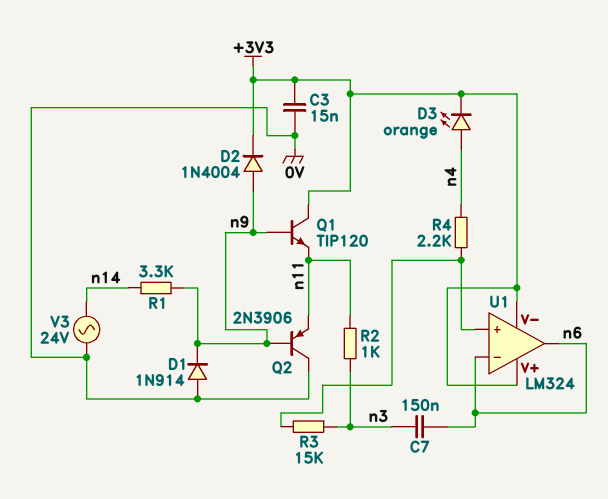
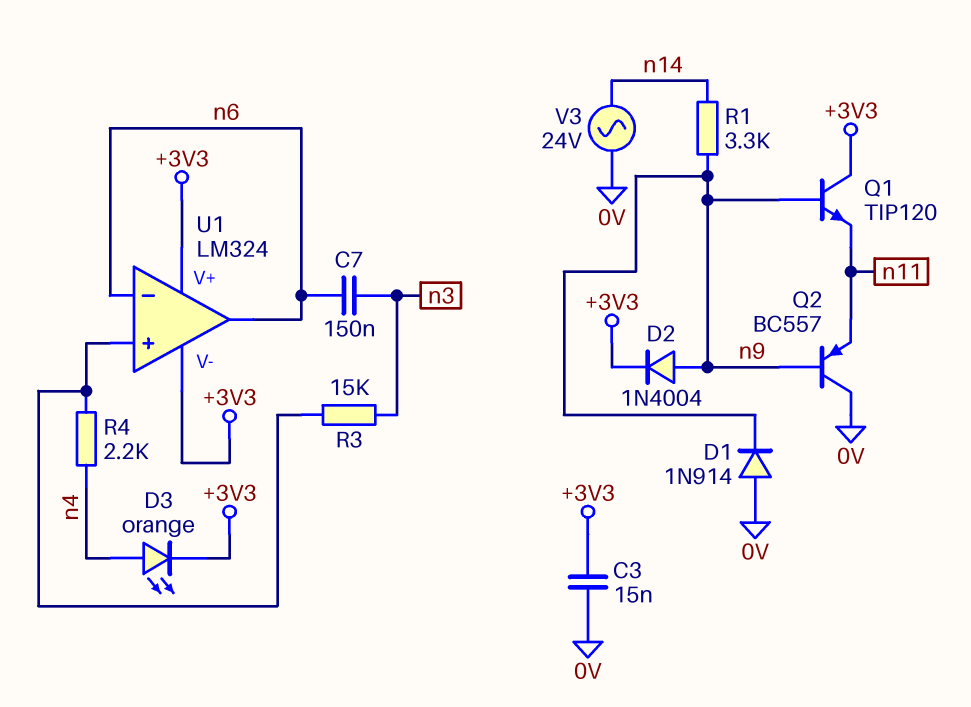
Q2: PNP 2N3906 (B n9, C 0V, E n11) -> PNP BC557 (B n9, C 0V, E n11)
R2: 1k (n3, n11) -> none

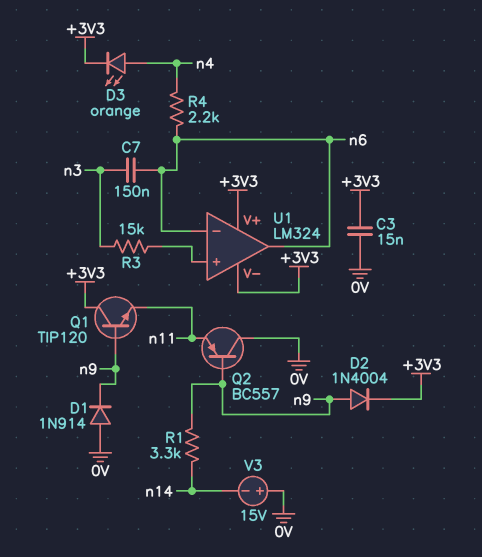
R4: 2.2k (U1/in+, n4) -> 2.2k (n4, n6)
V3: AC 24V (0V, n14) -> 15V (plus 0V, minus n14)

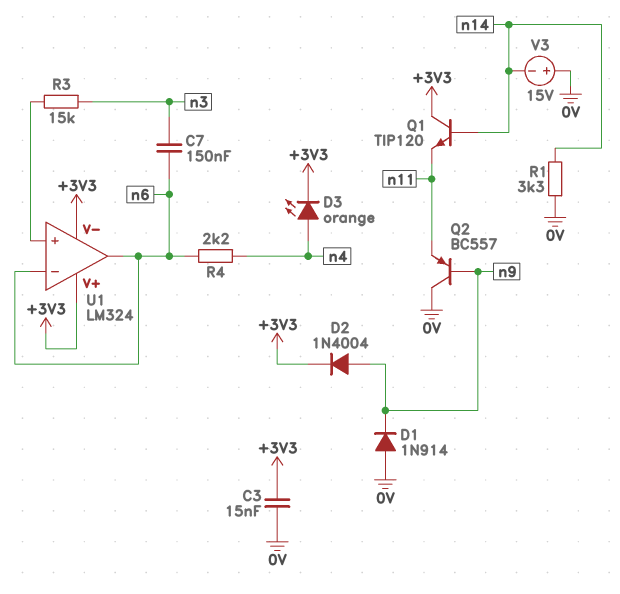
Q1: NPN TIP120 (B n9, C +3V3, E n11) -> NPN TIP120 (B n14, C +3V3, E n11)
R1: 3.3k (n9, n14) -> 3.3k (0V, n14)

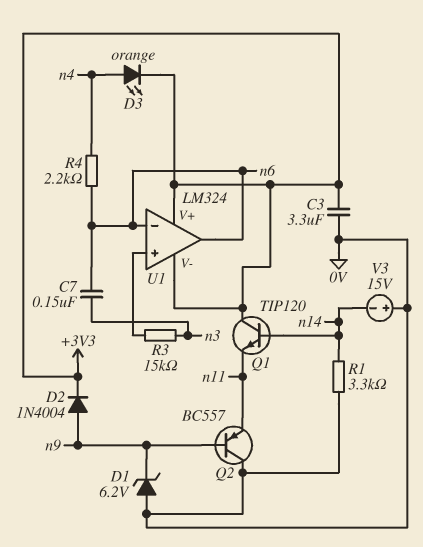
C3: 15nF (+3V3, 0V) -> 3.3uF (+3V3, 0V)
D1: diode 1N914 (A 0V, K n9) -> zener 6.2V (A 0V, K n9)

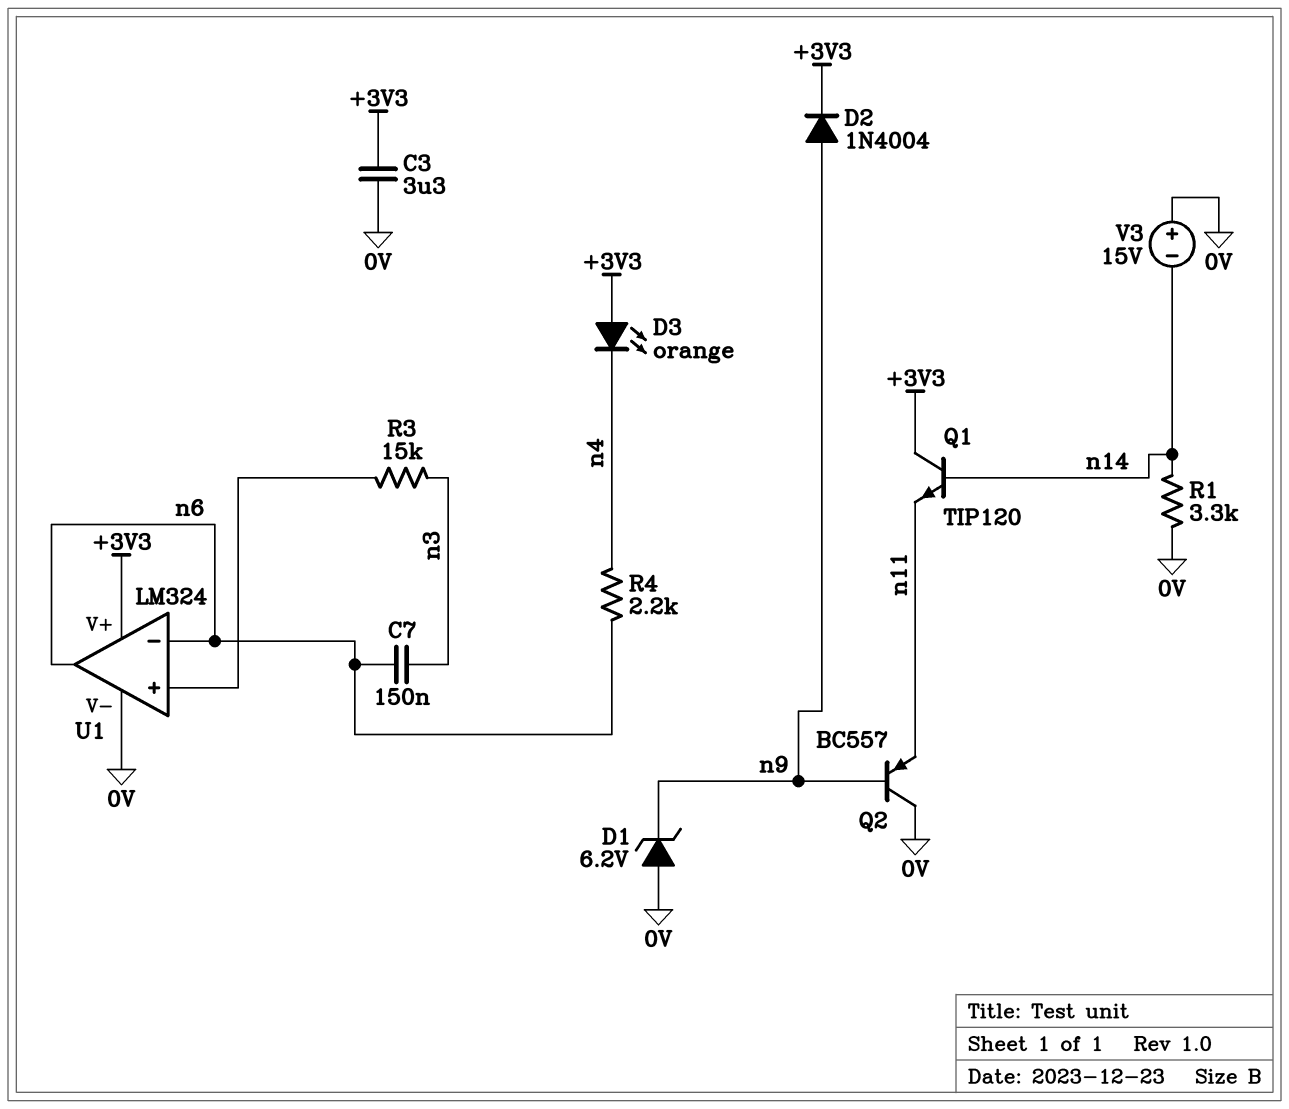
D3: LED orange (A n4, K +3V3) -> LED orange (A +3V3, K n4)
U1 pin V-: +3V3 -> 0V

